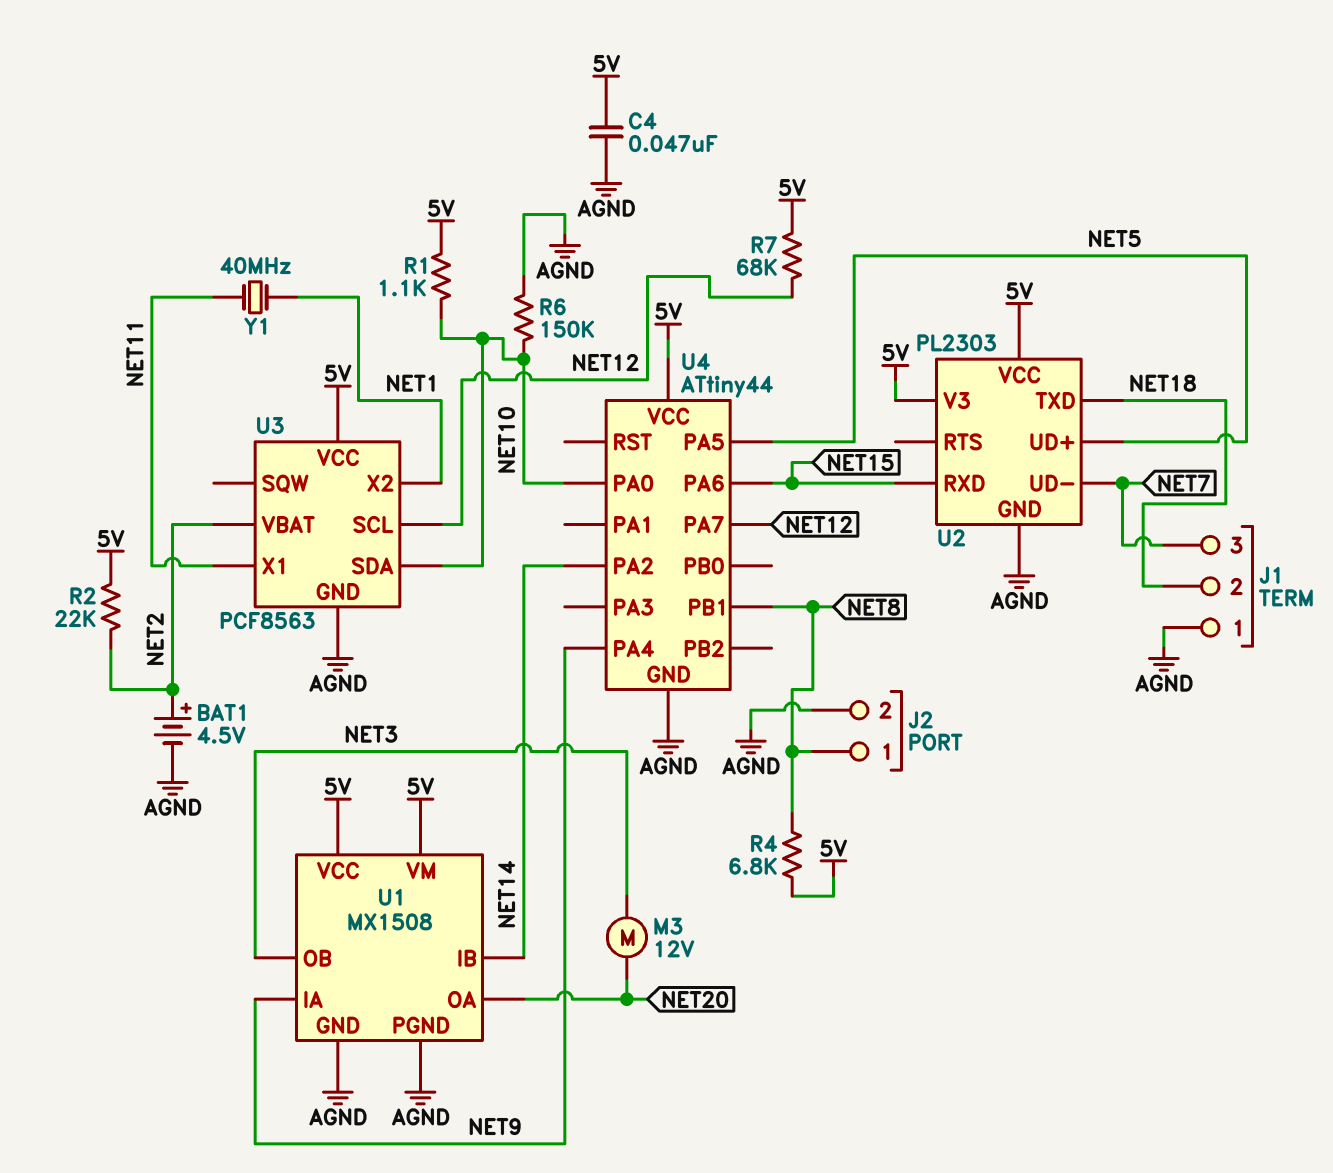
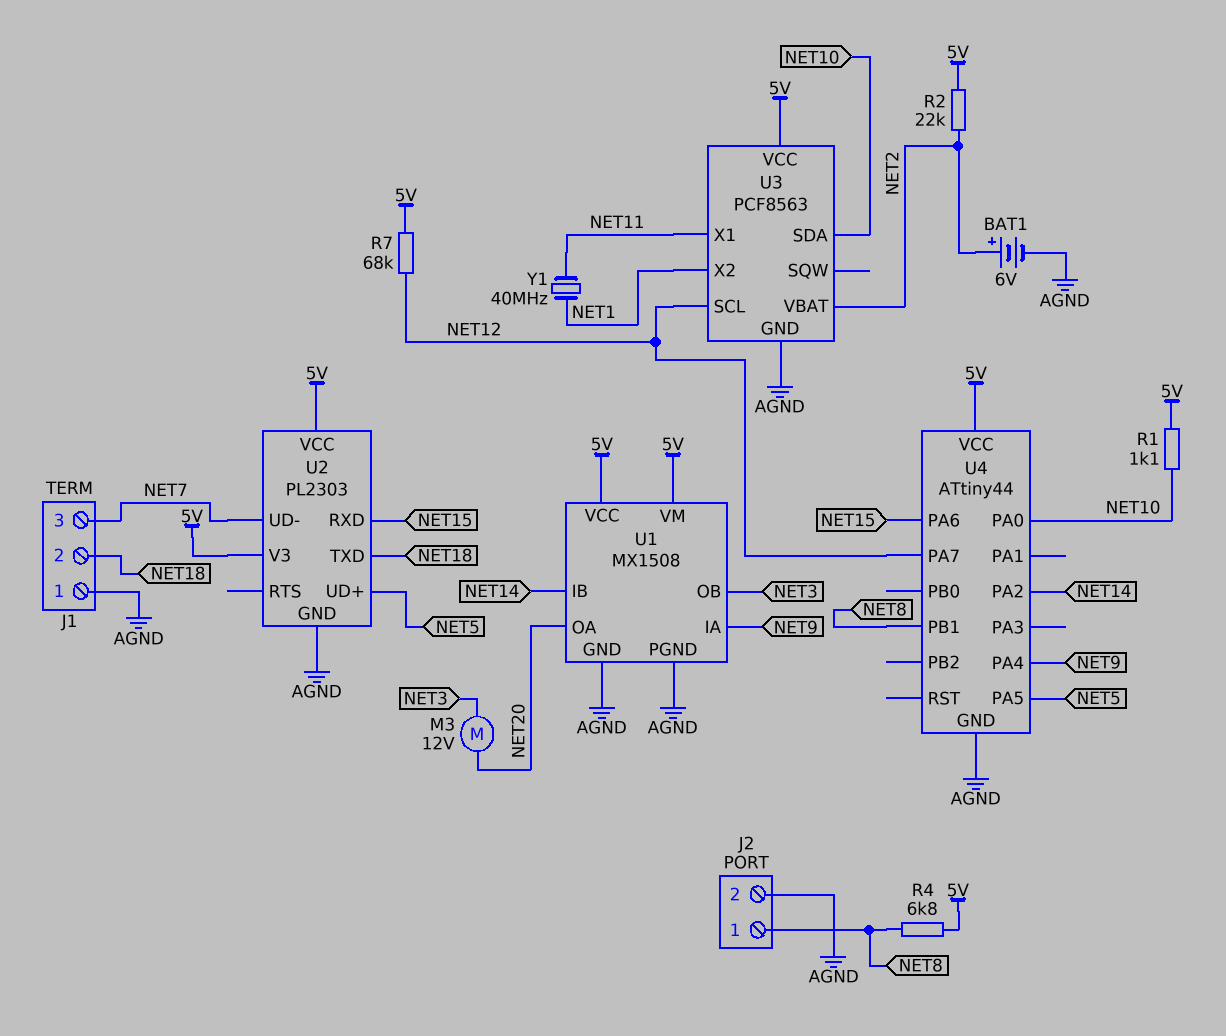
BAT1: 4.5V (plus NET2, minus AGND) -> 6V (plus NET2, minus AGND)
C4: 47nF (5V, AGND) -> none
R6: 150k (AGND, NET10) -> none

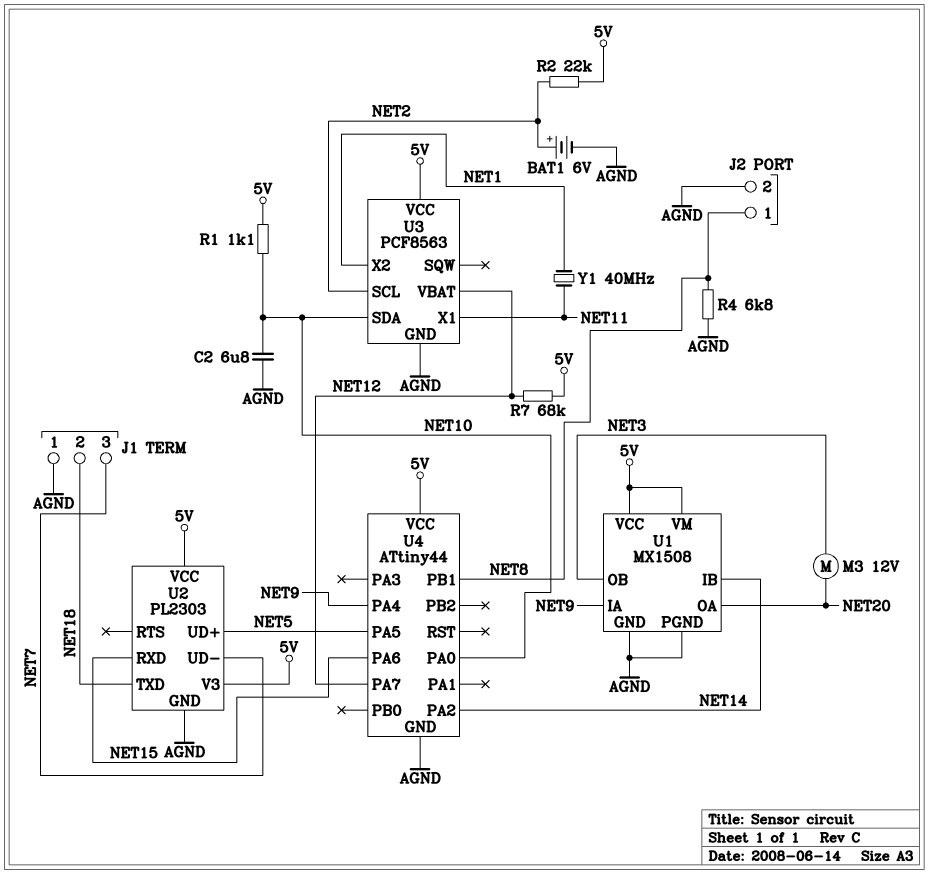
C2: none -> 6.8uF (AGND, NET10)
R4: 6.8k (5V, NET8) -> 6.8k (AGND, NET8)
U3 pin SCL: NET12 -> NET2
U3 pin VBAT: NET2 -> NET12

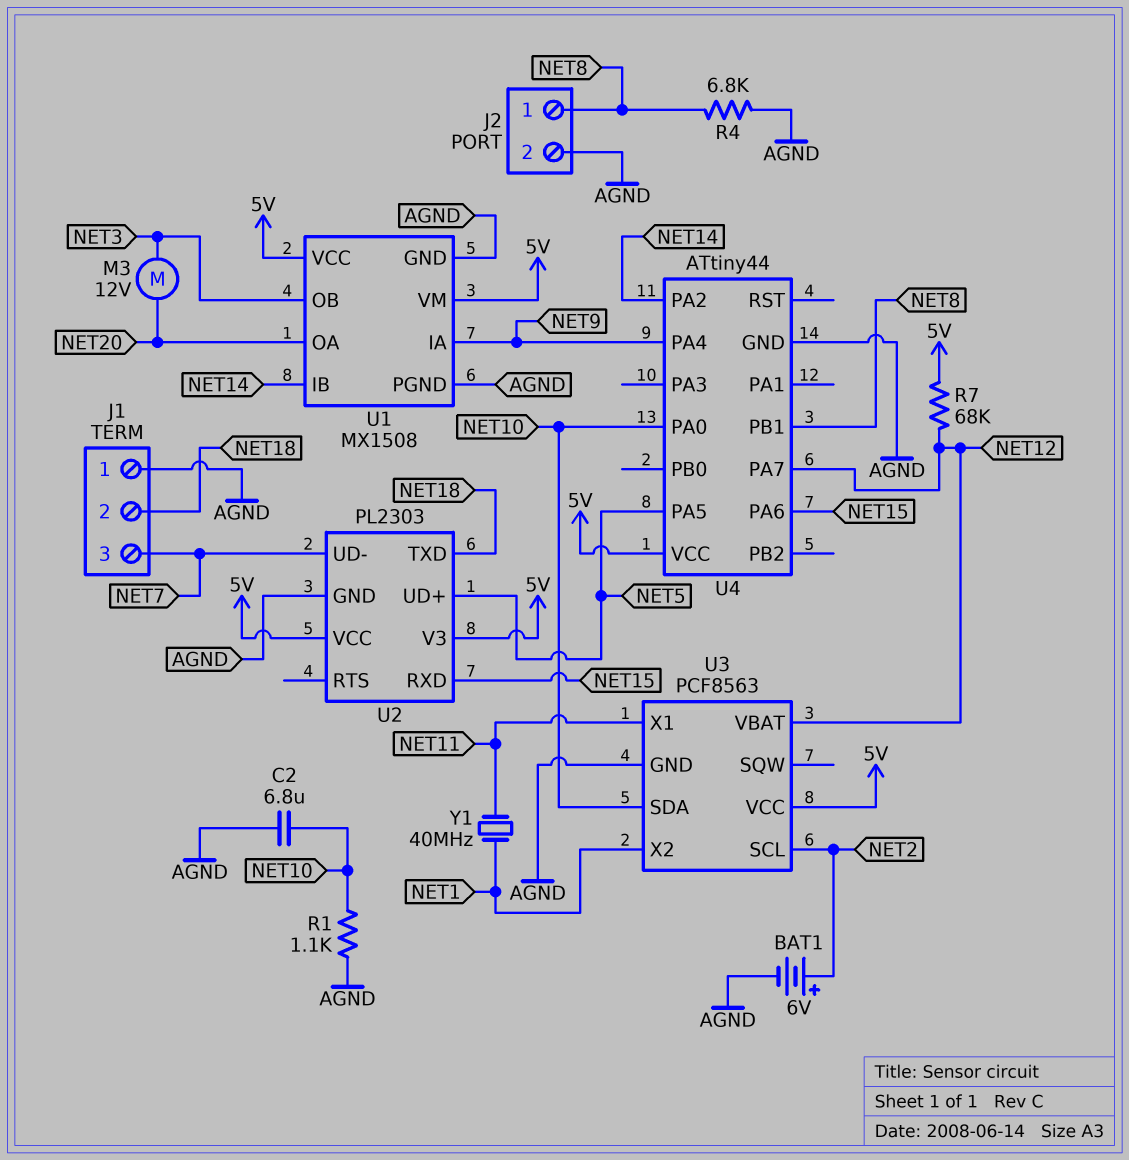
R1: 1.1k (5V, NET10) -> 1.1k (AGND, NET10)
R2: 22k (5V, NET2) -> none

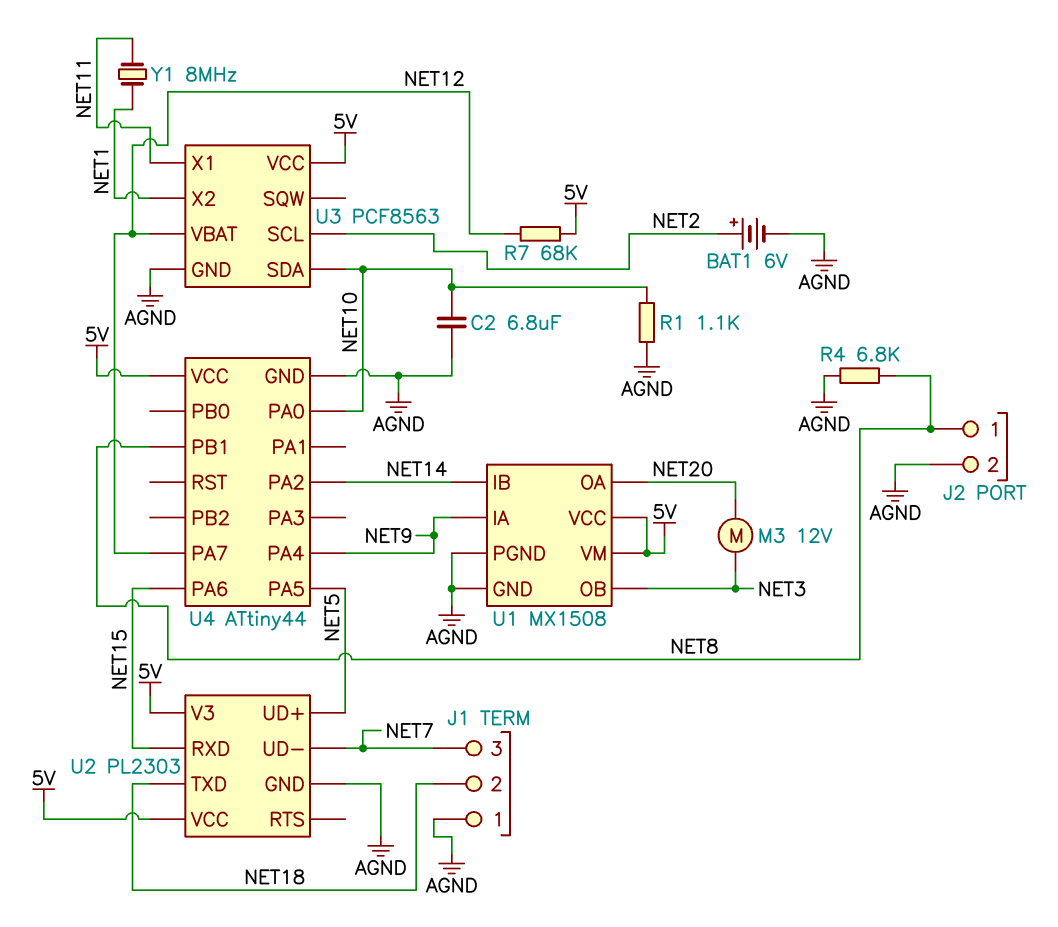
Y1: 40MHz (NET1, NET11) -> 8MHz (NET1, NET11)

